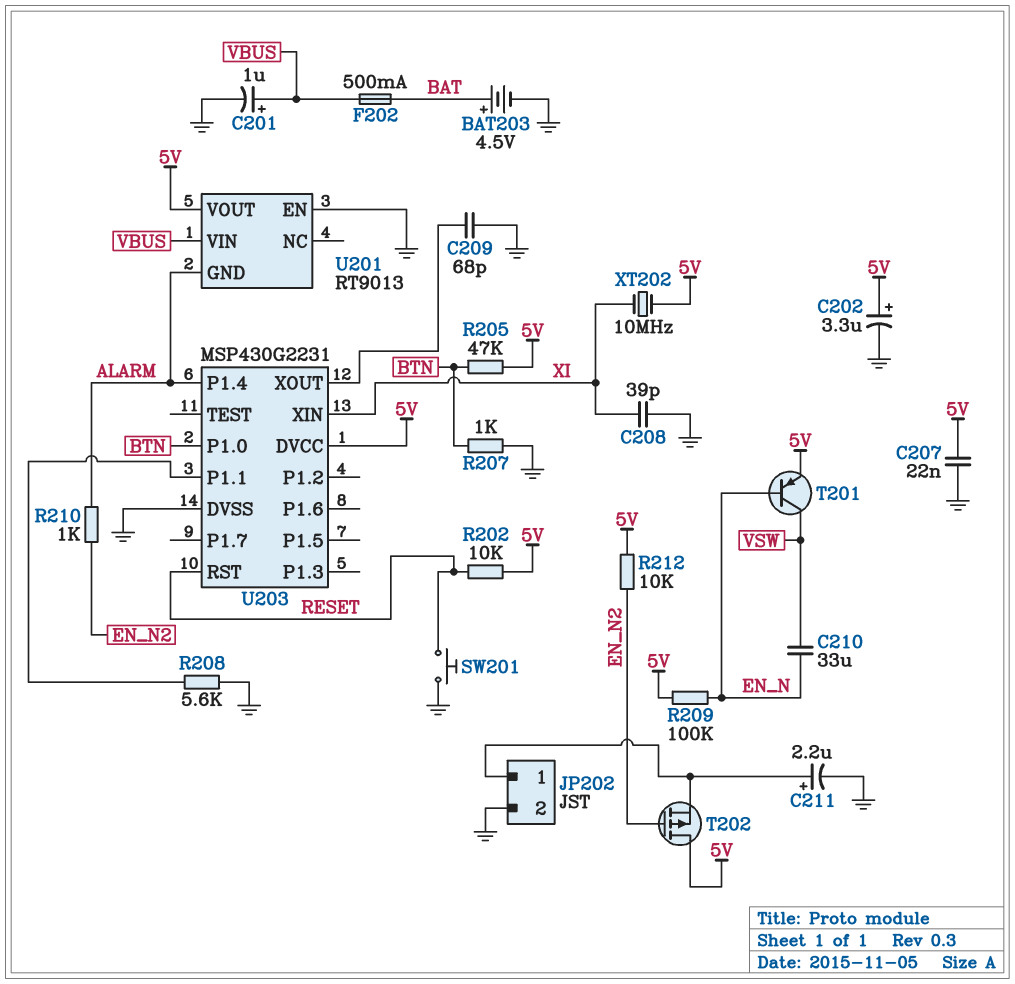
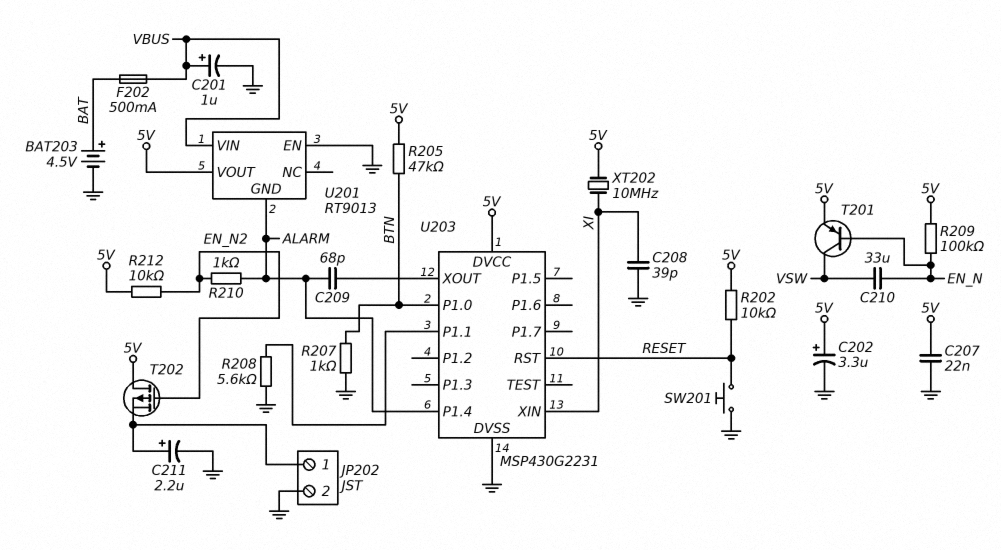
C209: 68pF (GND, U203/XOUT) -> 68pF (ALARM, U203/XOUT)

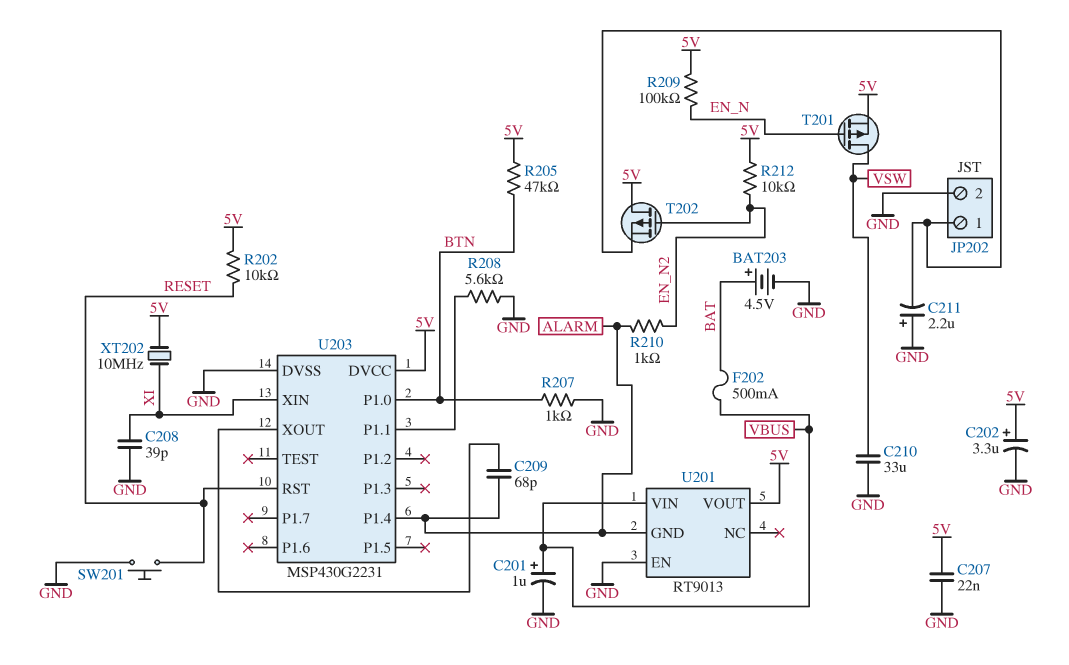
C210: 33uF (EN_N, VSW) -> 33uF (GND, VSW)
C211: 2.2uF (plus JP202/1, minus GND) -> 2.2uF (plus GND, minus JP202/1)
T201: PNP (B EN_N, C VSW, E 5V) -> PMOS (G EN_N, D VSW, S 5V)

